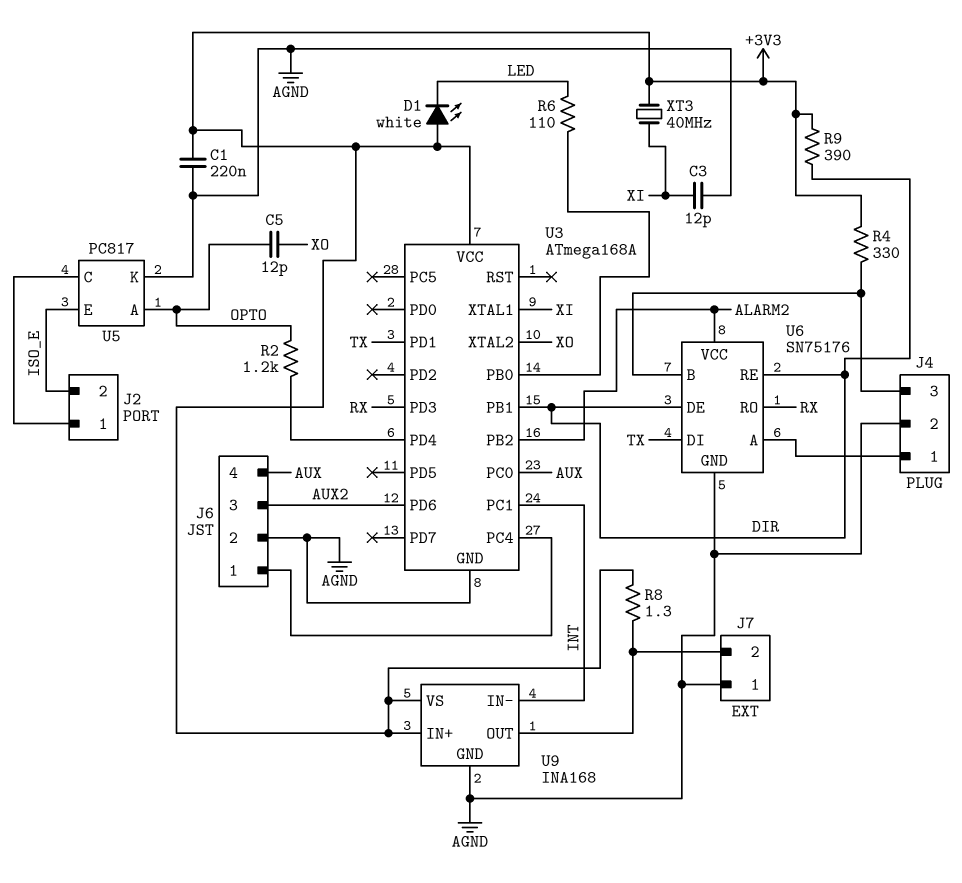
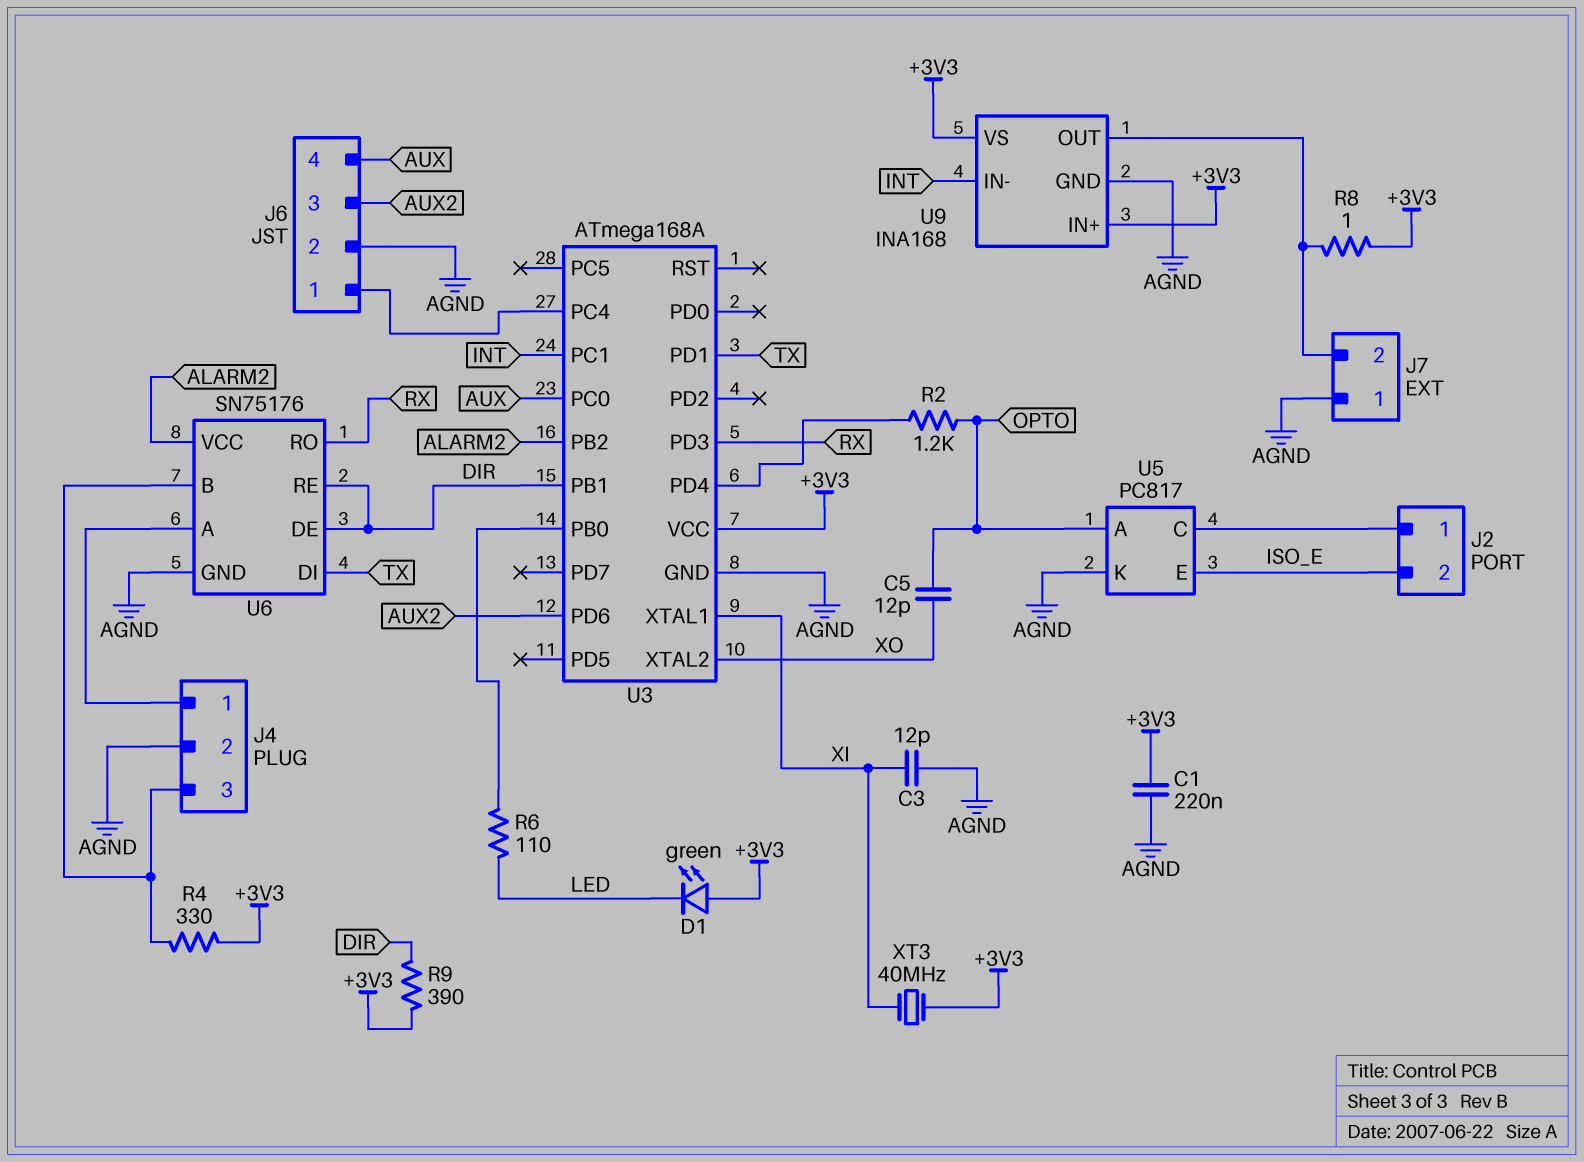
D1: LED white (A +3V3, K LED) -> LED green (A +3V3, K LED)
R8: 1.3 (+3V3, J7/2) -> 1 (+3V3, J7/2)

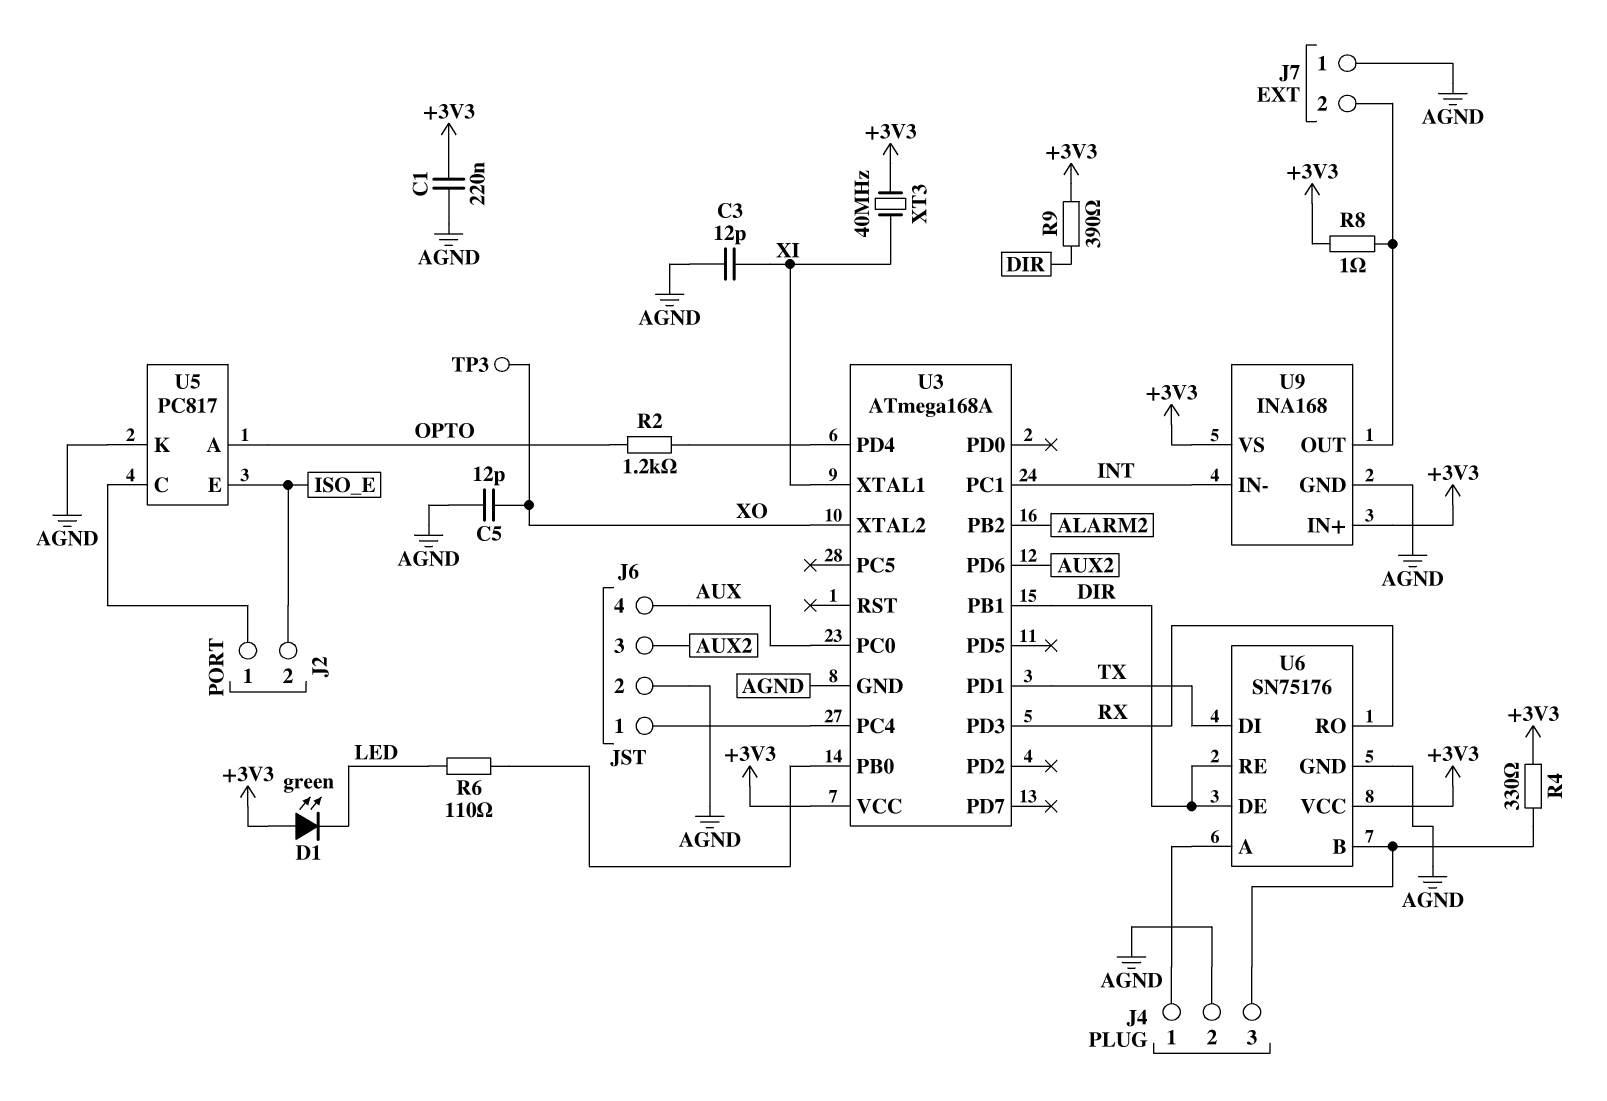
C5: 12pF (OPTO, XO) -> 12pF (AGND, XO)
TP3: none -> test point (XO)
U6 pin VCC: ALARM2 -> +3V3

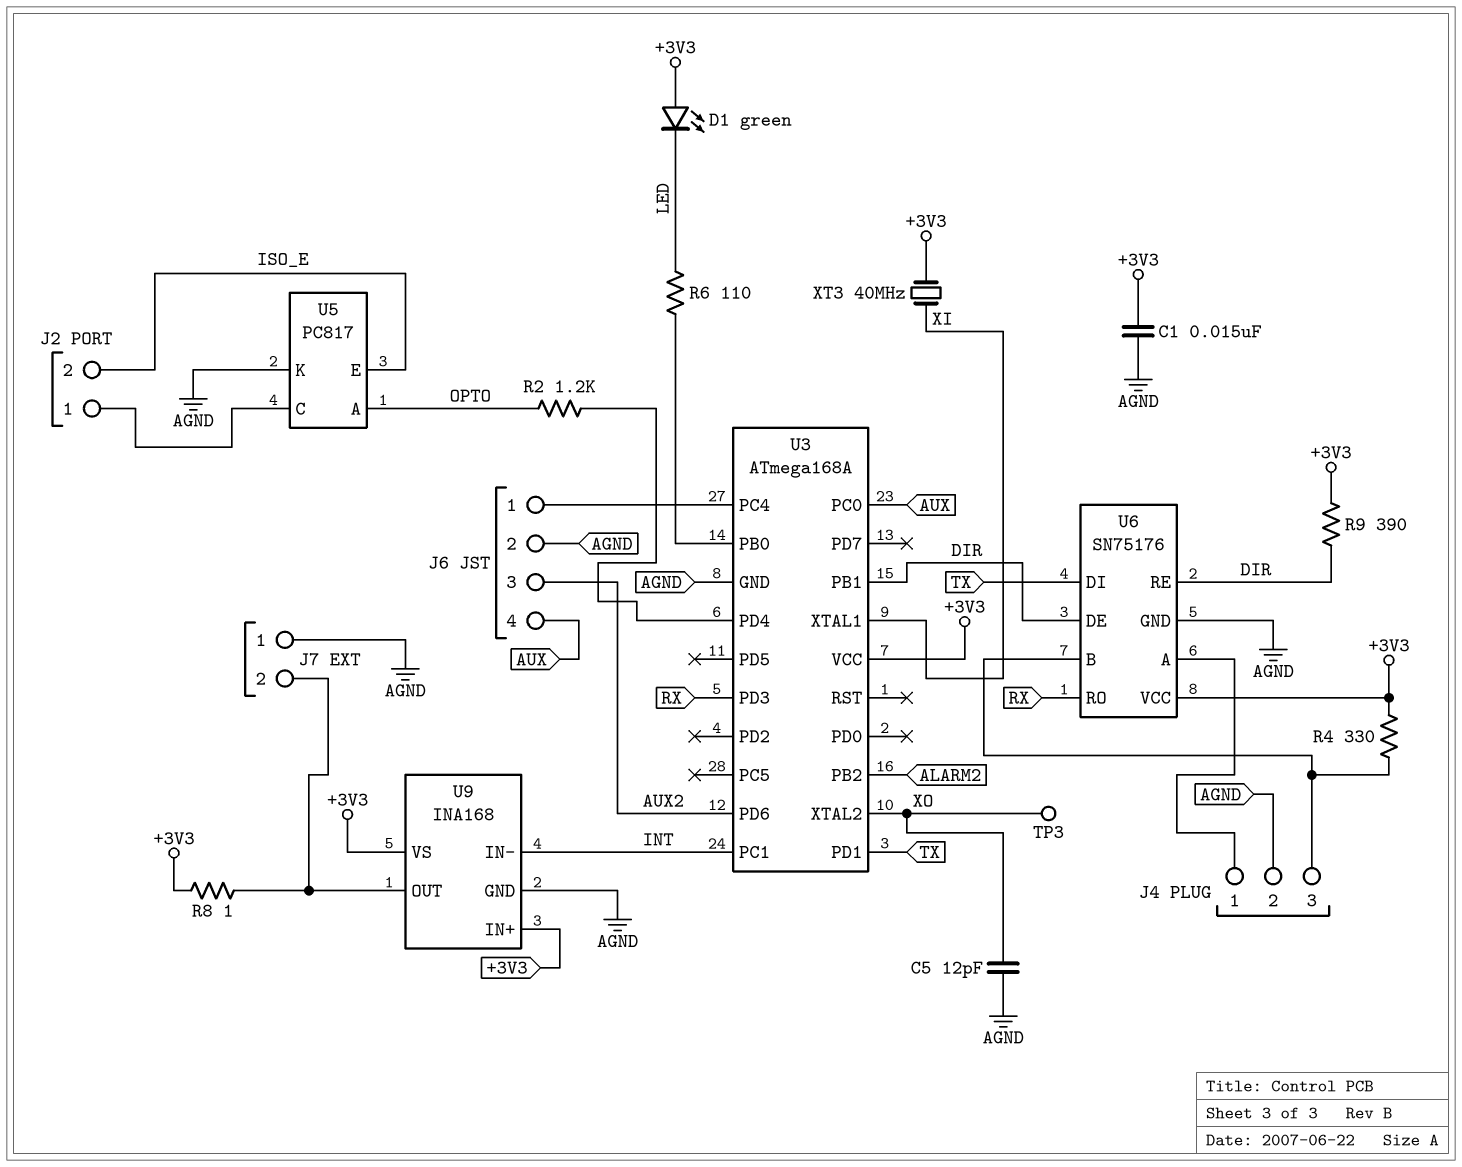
C1: 220nF (+3V3, AGND) -> 15nF (+3V3, AGND)
C3: 12pF (AGND, XI) -> none

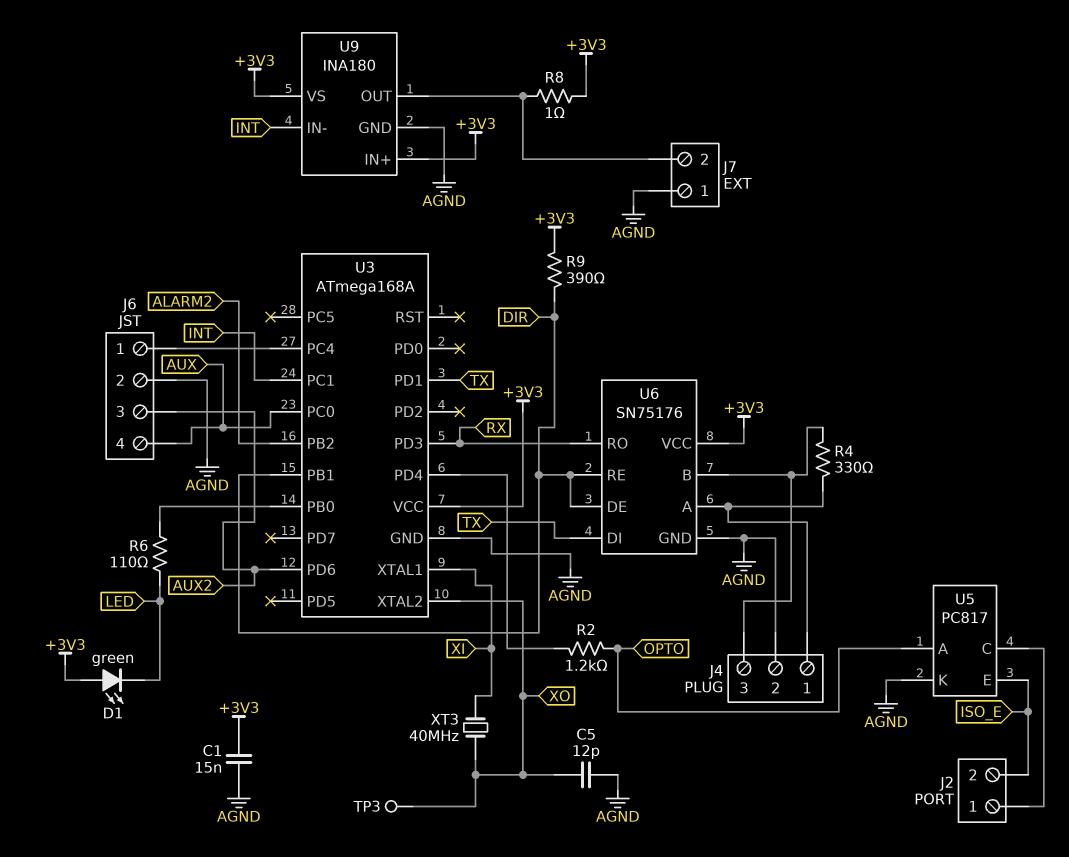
R4: 330 (+3V3, J4/3) -> 330 (J4/1, J4/3)
U9: INA168 -> INA180
XT3: 40MHz (+3V3, XI) -> 40MHz (XI, XO)

